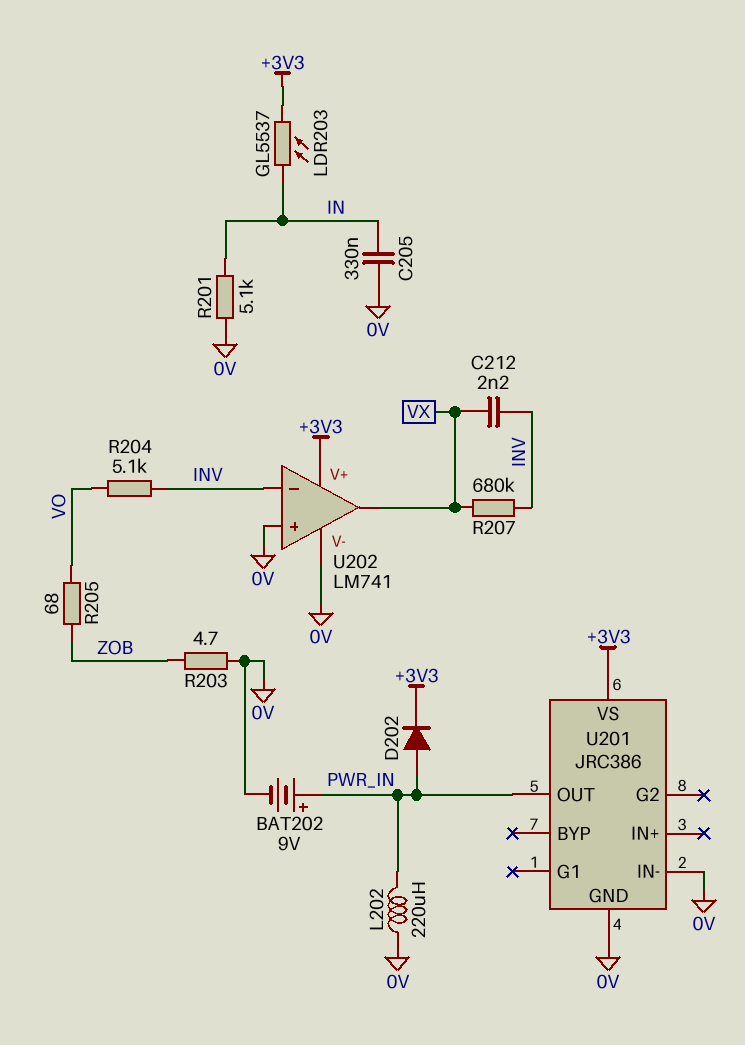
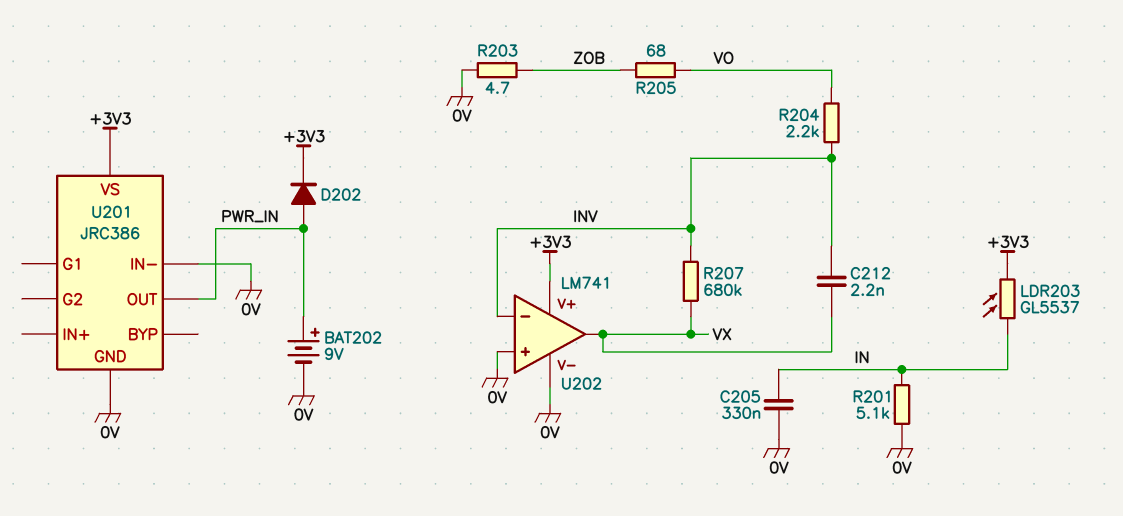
L202: 220uH (0V, PWR_IN) -> none
R204: 5.1k (INV, VO) -> 2.2k (INV, VO)

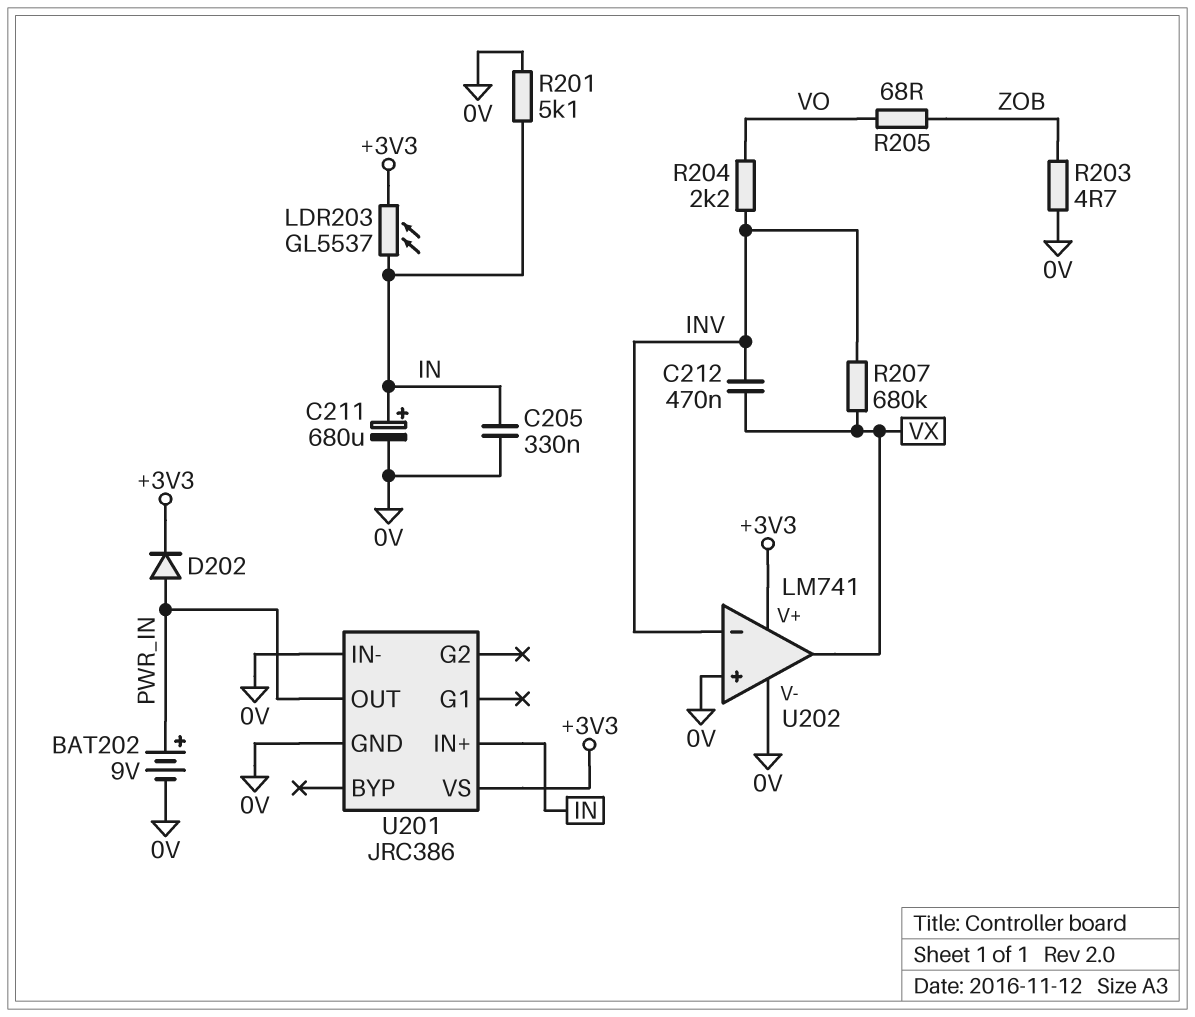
C211: none -> 680uF (plus IN, minus 0V)
C212: 2.2nF (INV, VX) -> 470nF (INV, VX)
U201 pin IN+: none -> IN

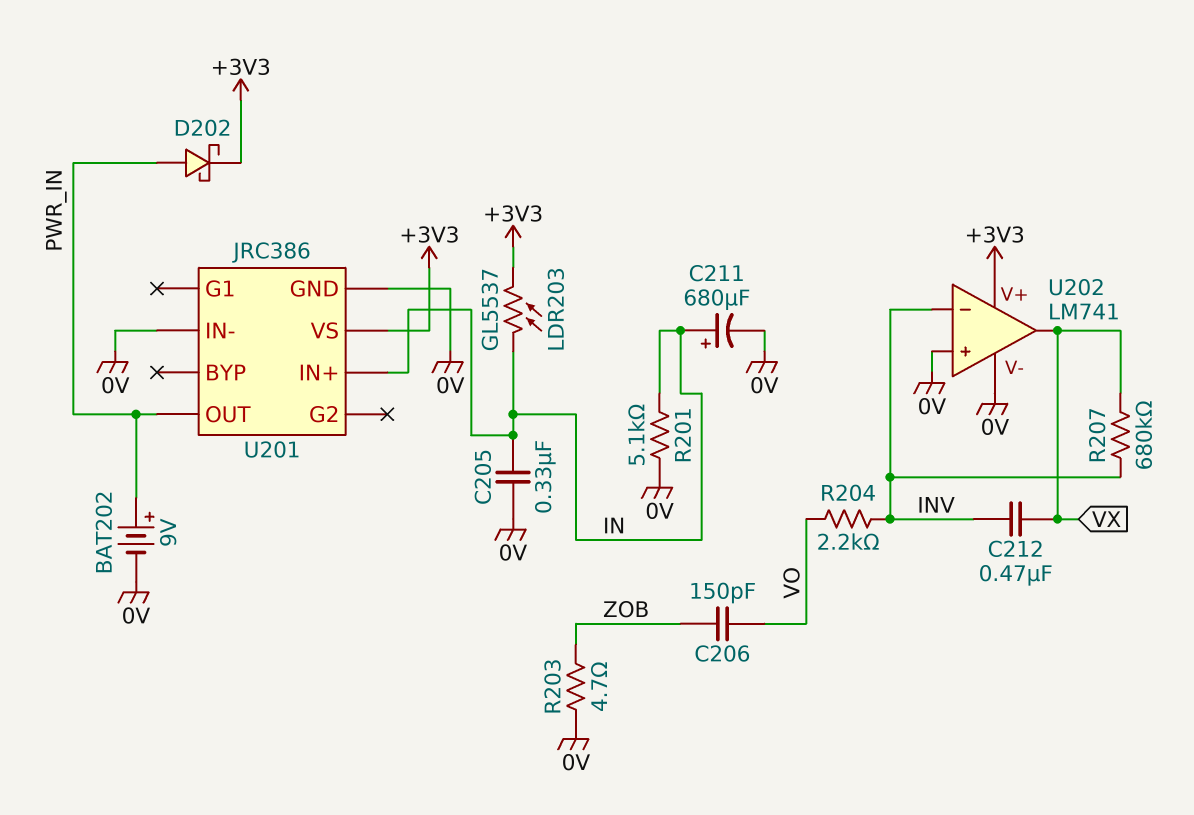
C206: none -> 150pF (VO, ZOB)
D202: diode (A PWR_IN, K +3V3) -> schottky (A PWR_IN, K +3V3)
R205: 68 (VO, ZOB) -> none

